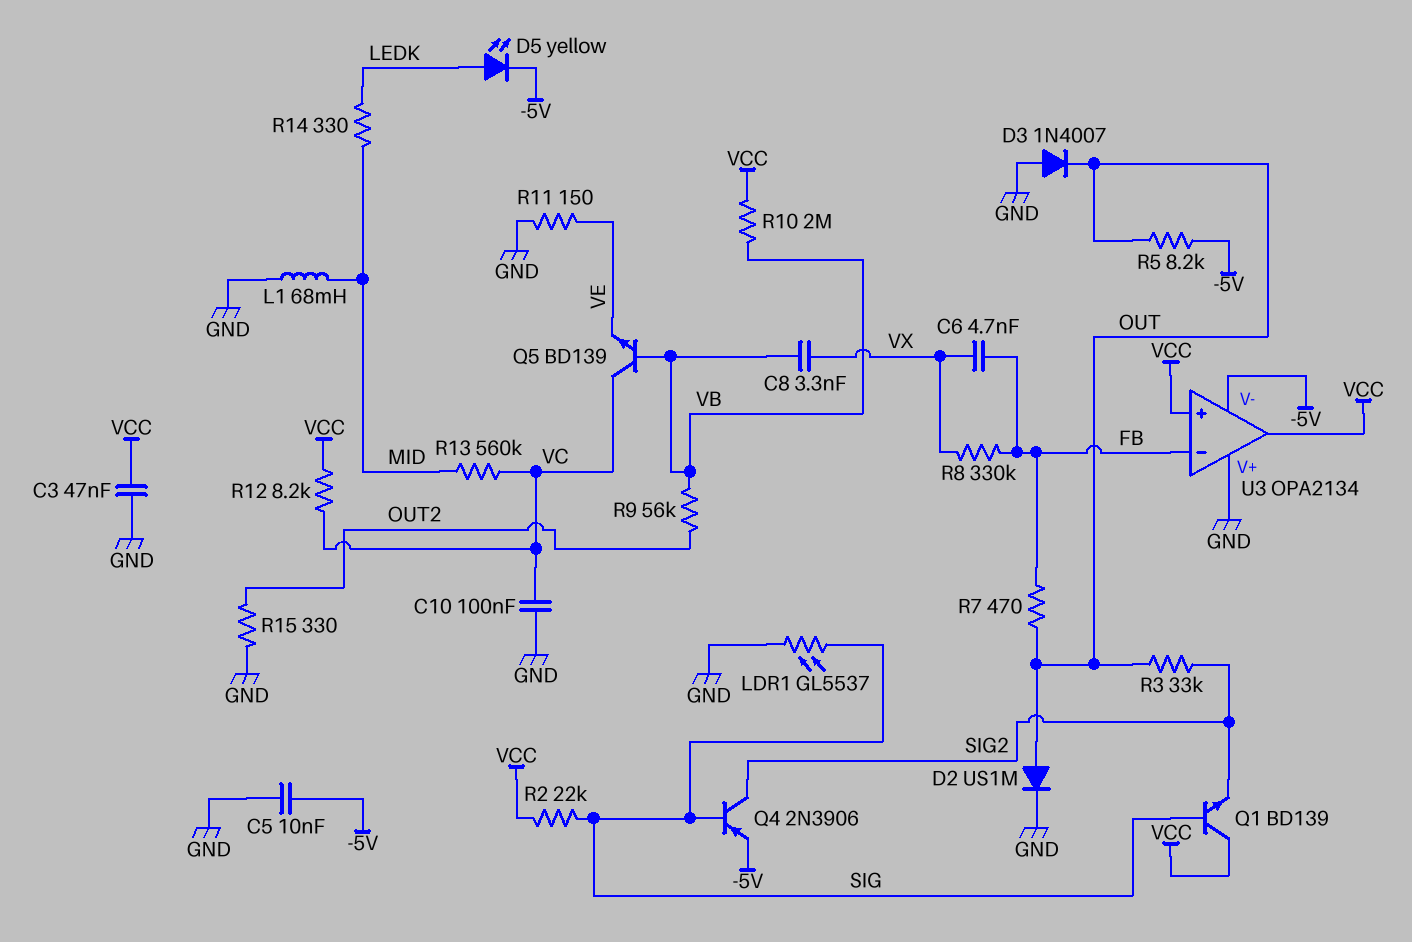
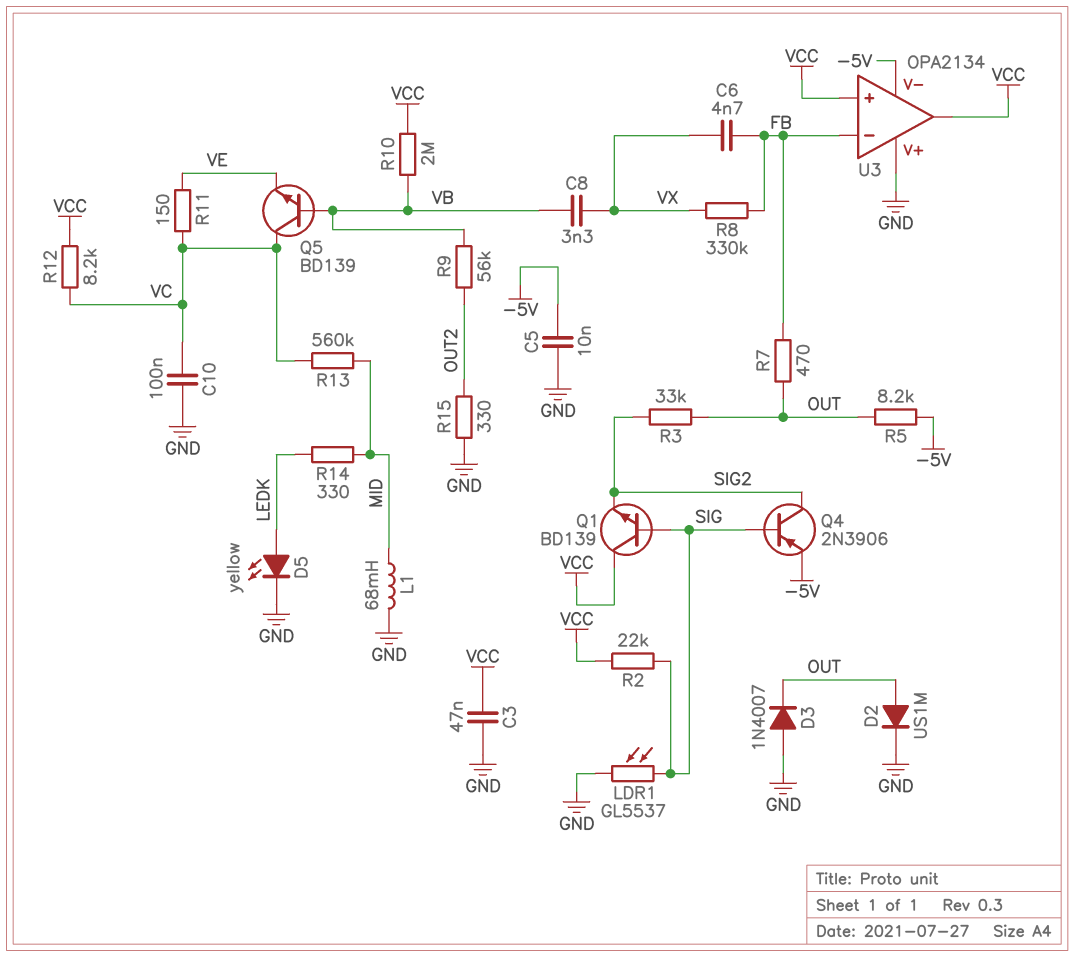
D5: LED yellow (A LEDK, K -5V) -> LED yellow (A LEDK, K GND)
R11: 150 (GND, VE) -> 150 (VC, VE)

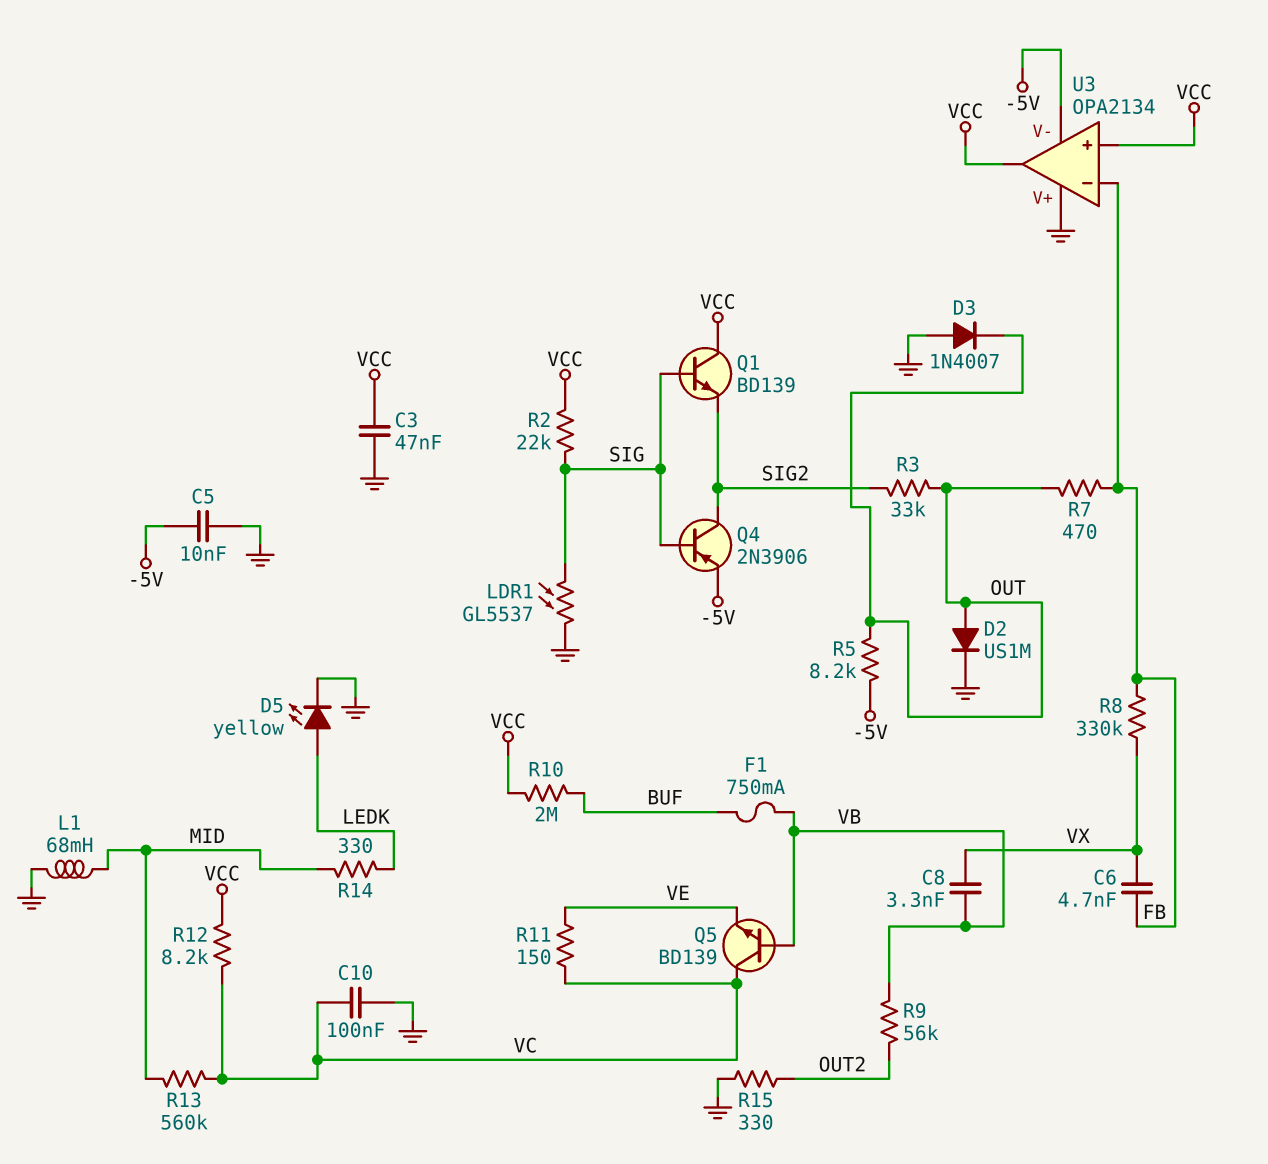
F1: none -> 750mA (BUF, VB)
R10: 2M (VB, VCC) -> 2M (BUF, VCC)

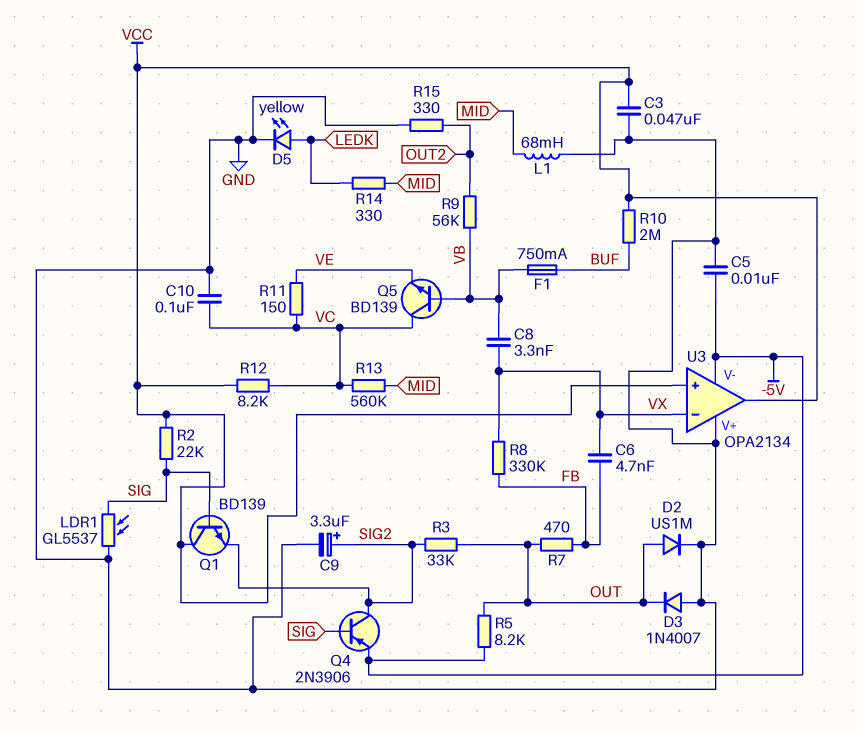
C9: none -> 3.3uF (plus SIG2, minus GND)
U3 pin in-: FB -> VX

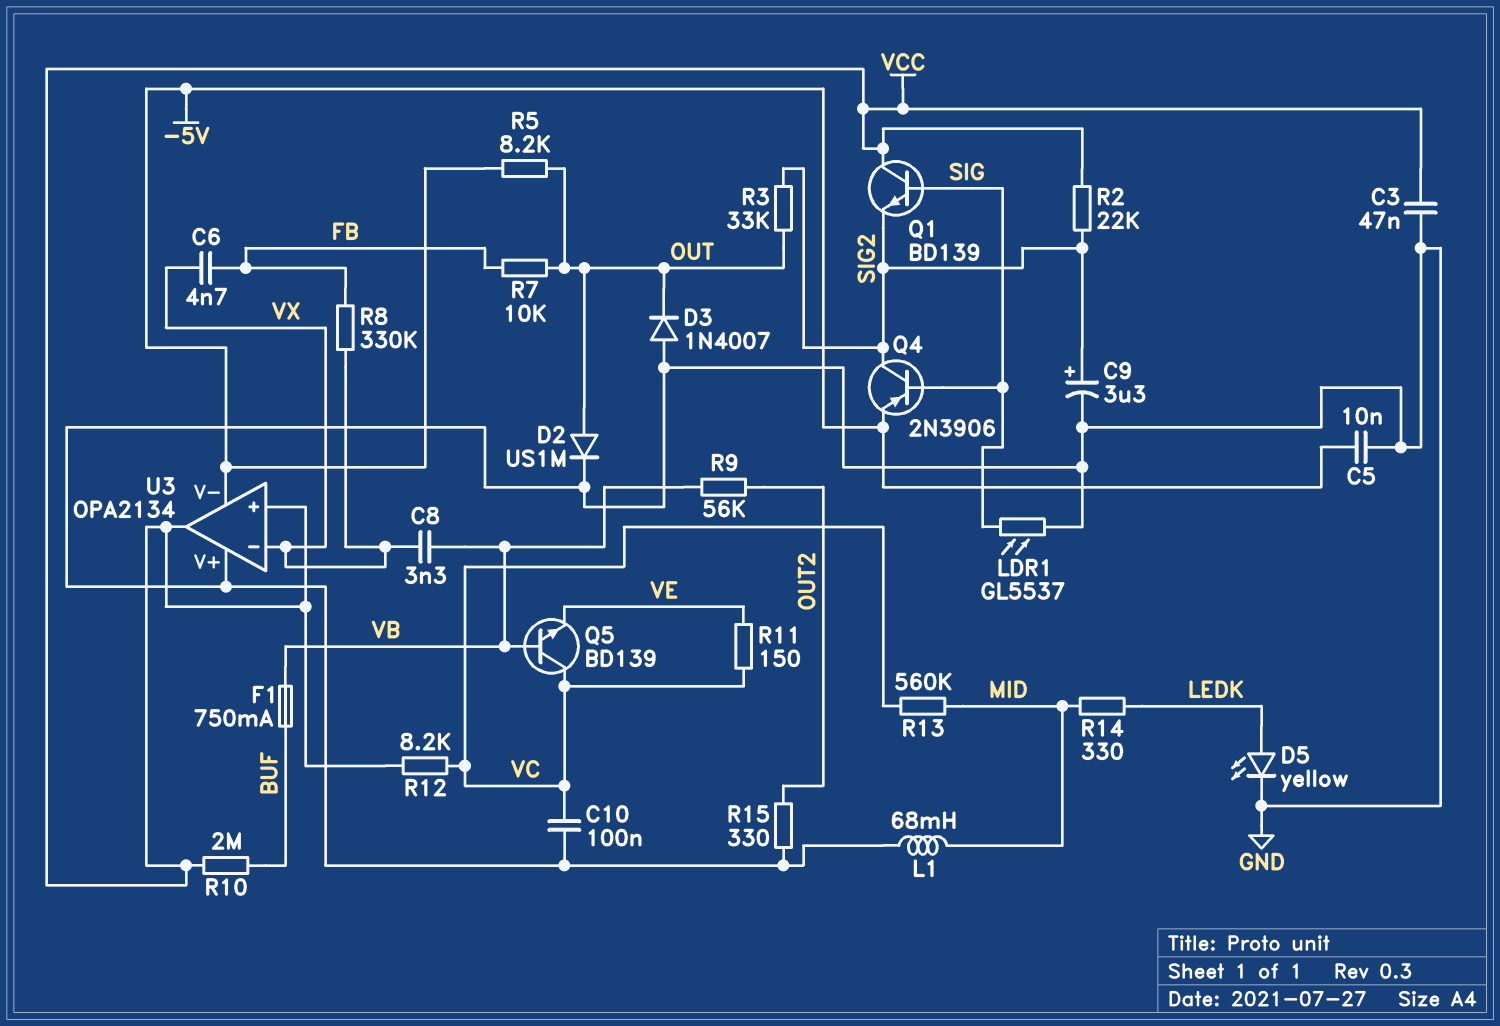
R2: 22k (SIG, VCC) -> 22k (SIG2, VCC)
R7: 470 (FB, OUT) -> 10k (FB, OUT)

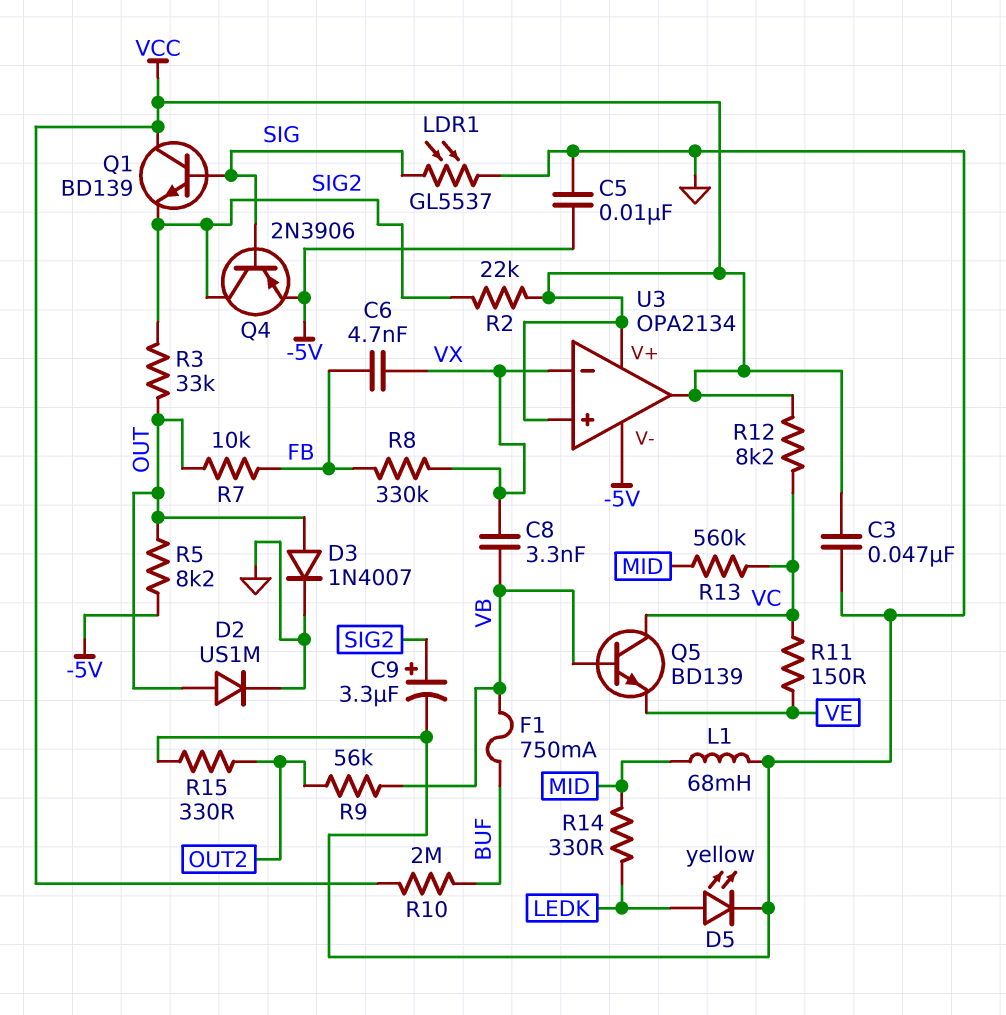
C10: 100nF (GND, VC) -> none
D3: diode 1N4007 (A GND, K OUT) -> diode 1N4007 (A OUT, K GND)
U3 pin V+: GND -> VCC

